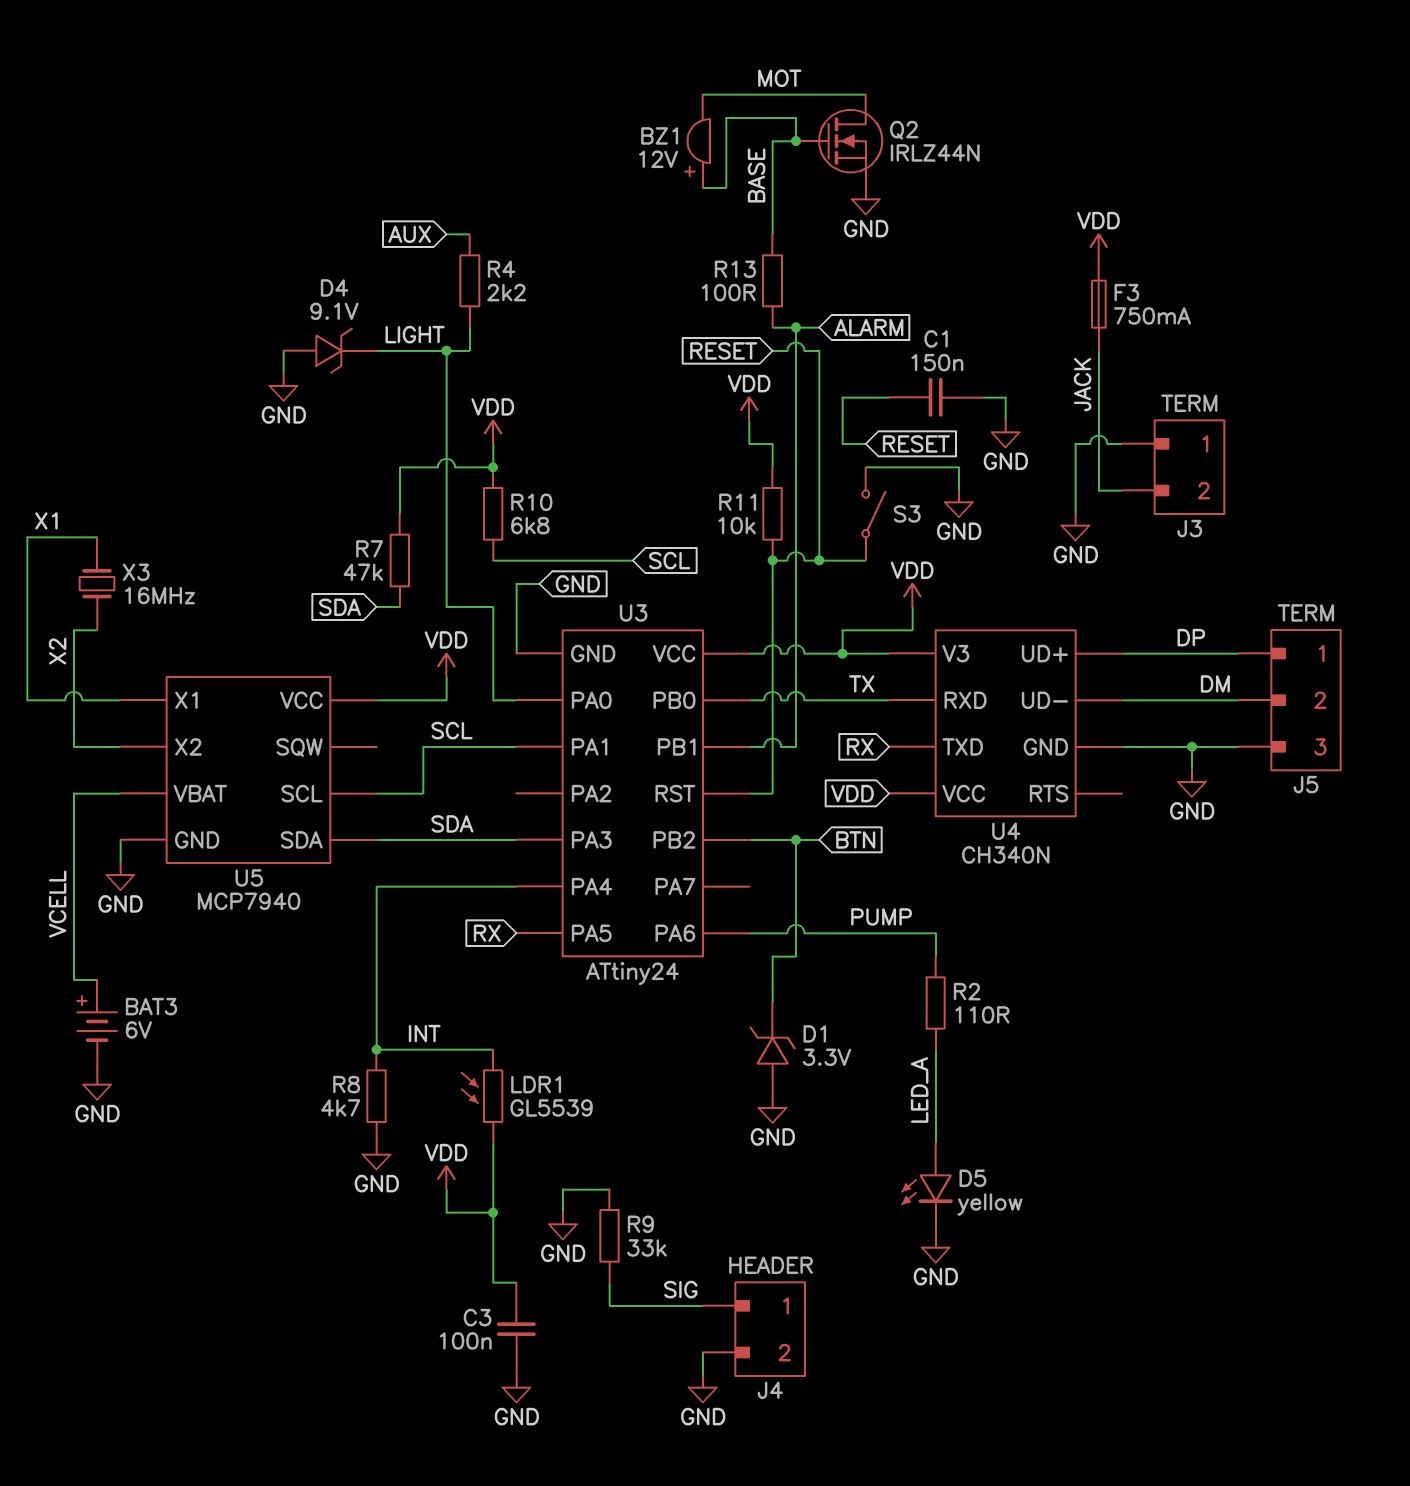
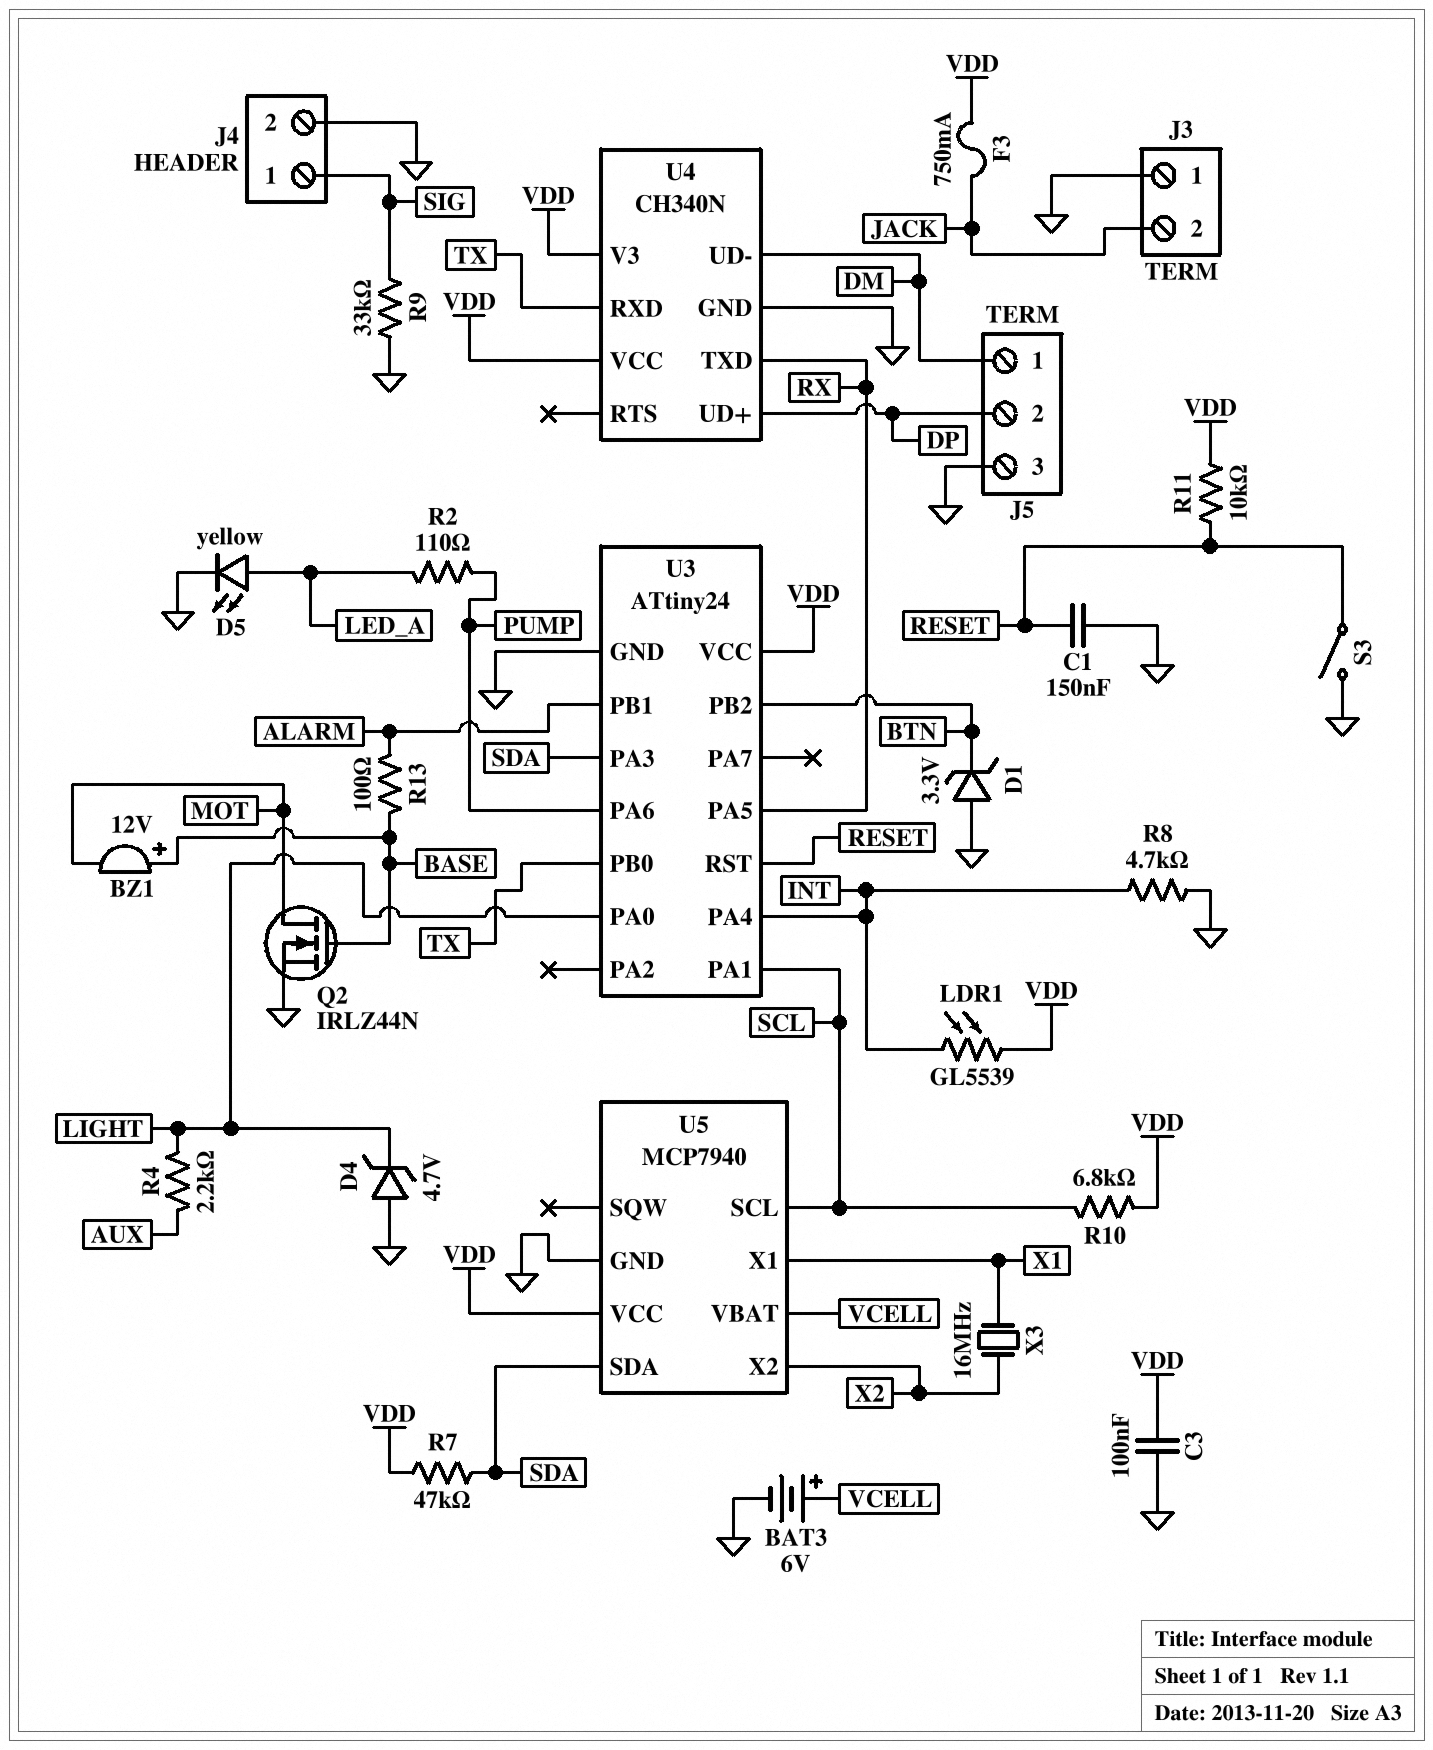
D4: zener 9.1V (A GND, K LIGHT) -> zener 4.7V (A GND, K LIGHT)
J5 pin 1: DP -> DM
J5 pin 2: DM -> DP

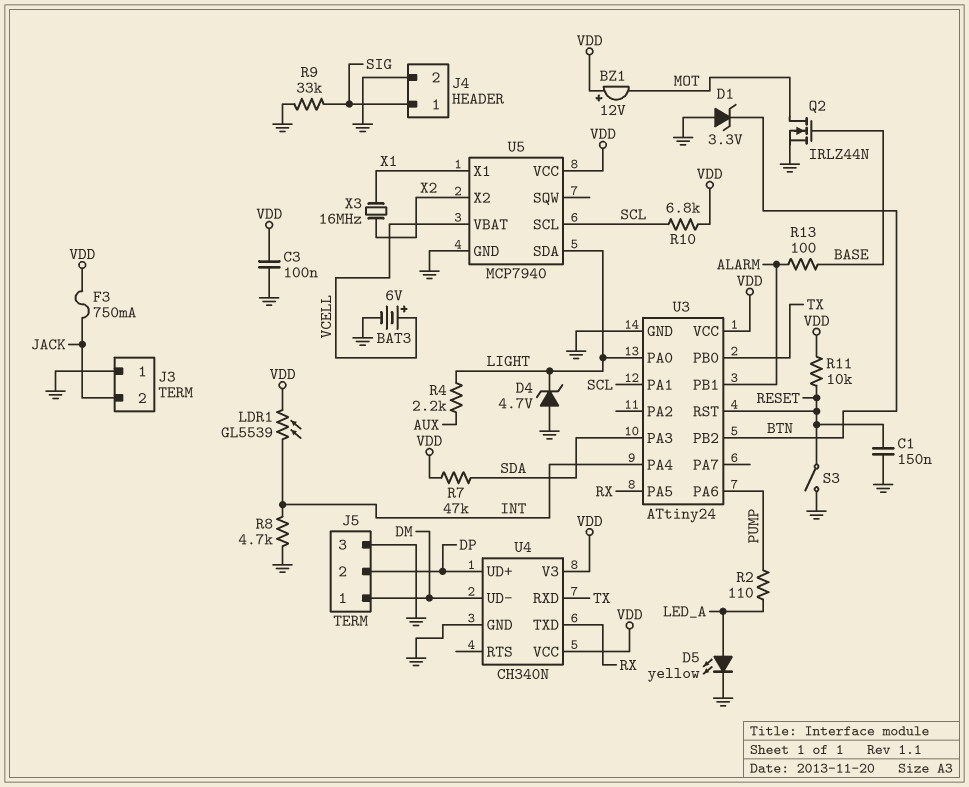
BZ1: buzzer 12V (plus BASE, minus MOT) -> buzzer 12V (plus VDD, minus MOT)
U5 pin SDA: SDA -> LIGHT

